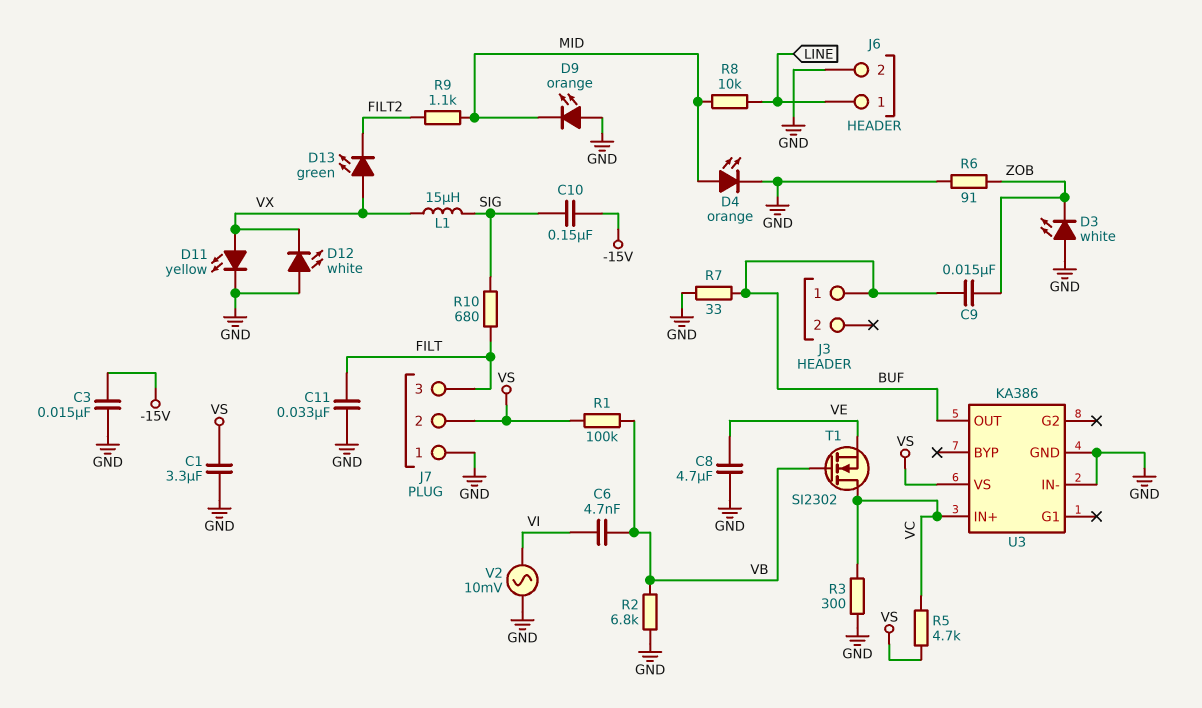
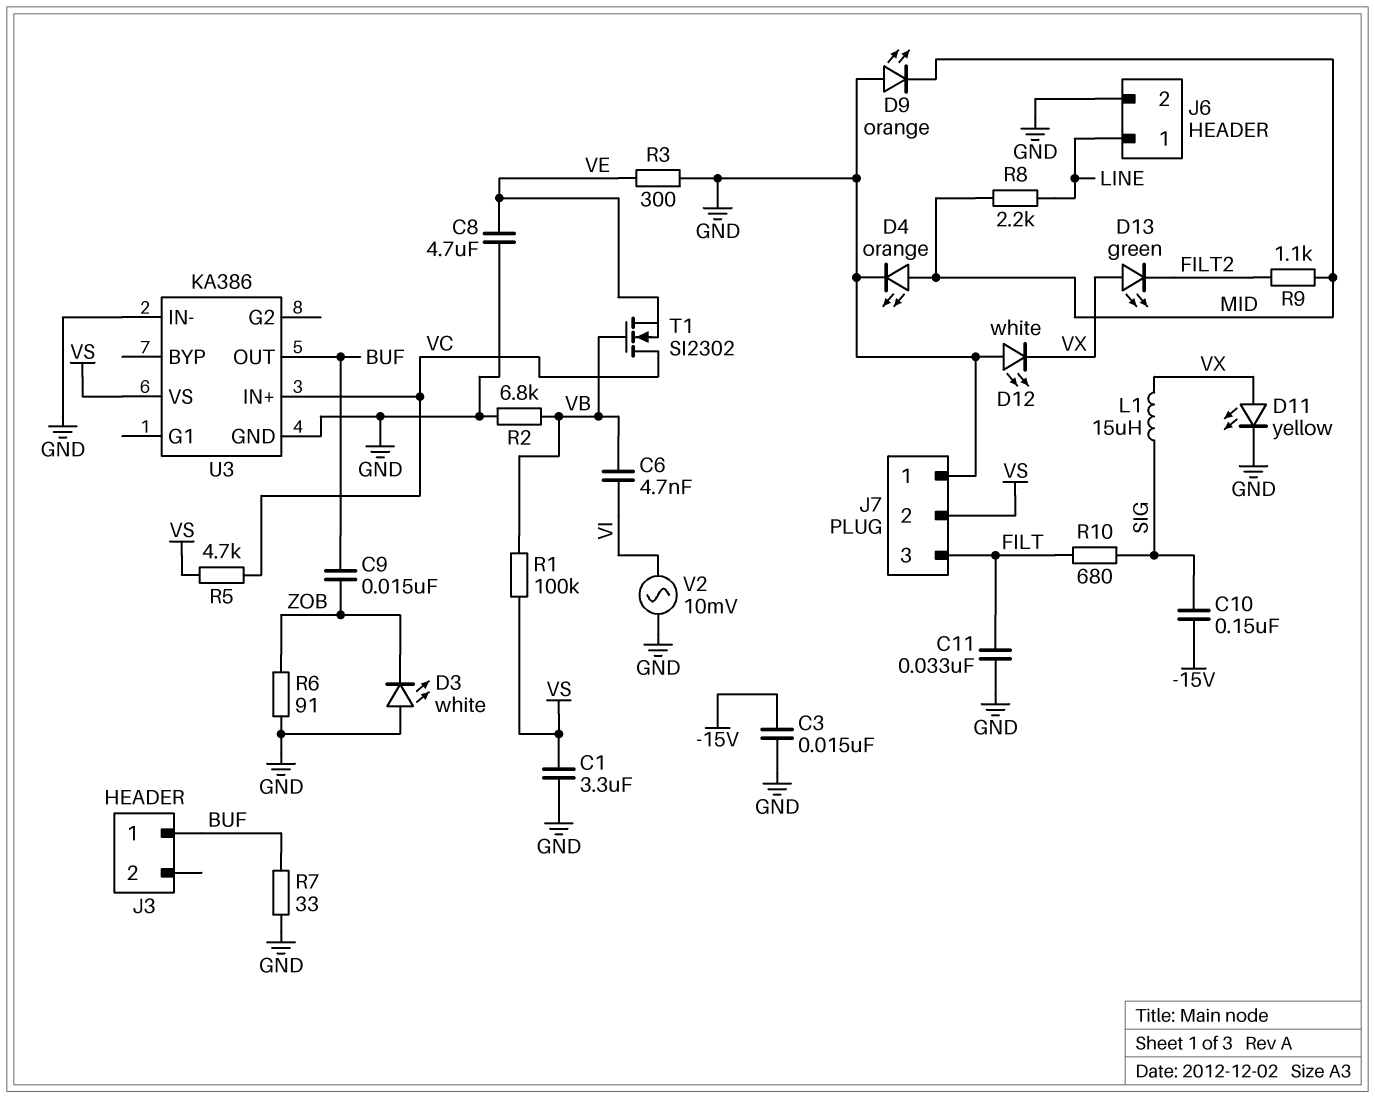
R3: 300 (GND, VC) -> 300 (GND, VE)
R8: 10k (LINE, MID) -> 2.2k (LINE, MID)

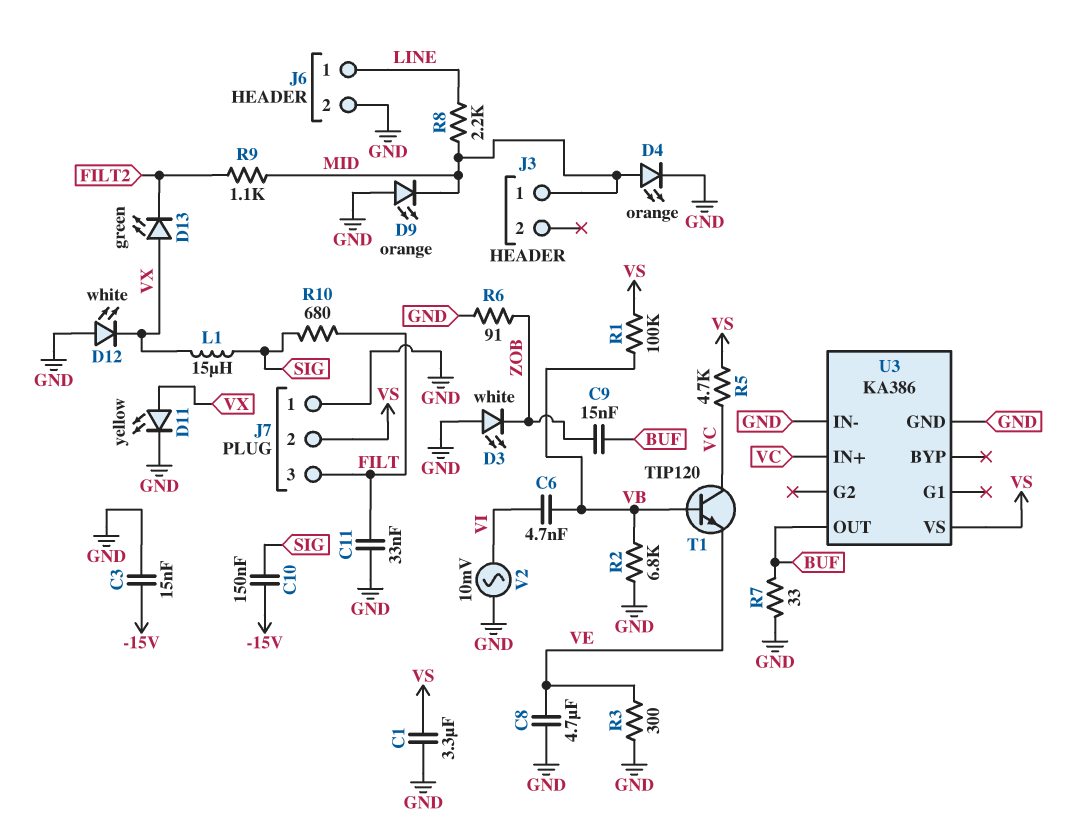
J3 pin 1: BUF -> MID
T1: NMOS SI2302 (G VB, D VC, S VE) -> NPN TIP120 (B VB, C VC, E VE)

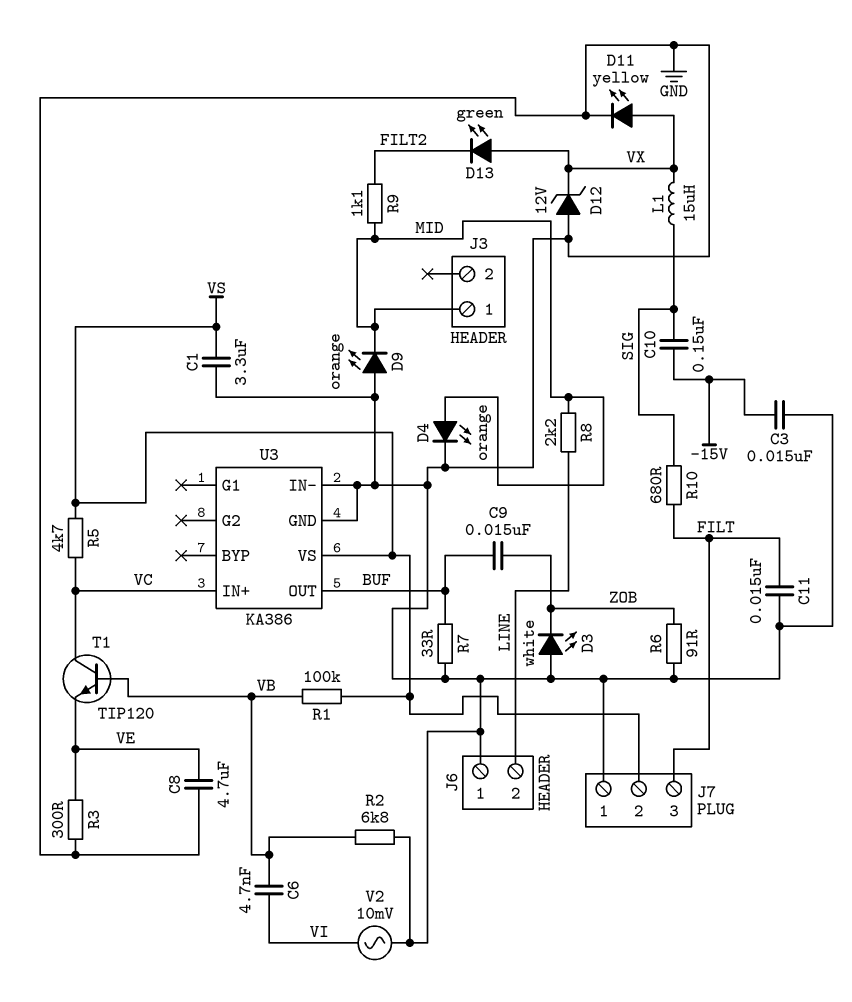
C11: 33nF (FILT, GND) -> 15nF (FILT, GND)
D12: LED white (A GND, K VX) -> zener 12V (A GND, K VX)
J6 pin 1: LINE -> GND
J6 pin 2: GND -> LINE

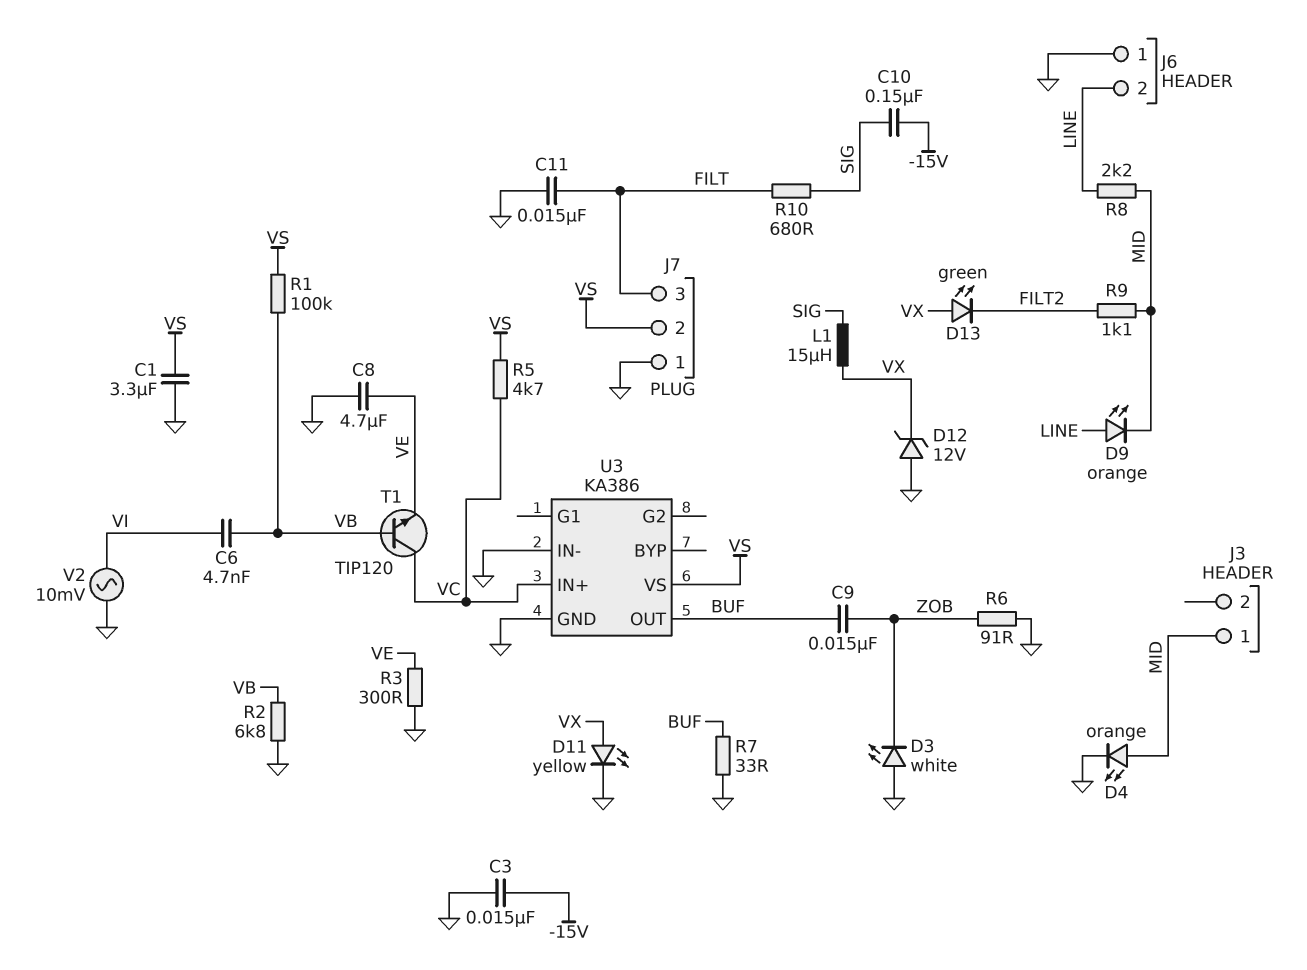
D9: LED orange (A GND, K MID) -> LED orange (A LINE, K MID)

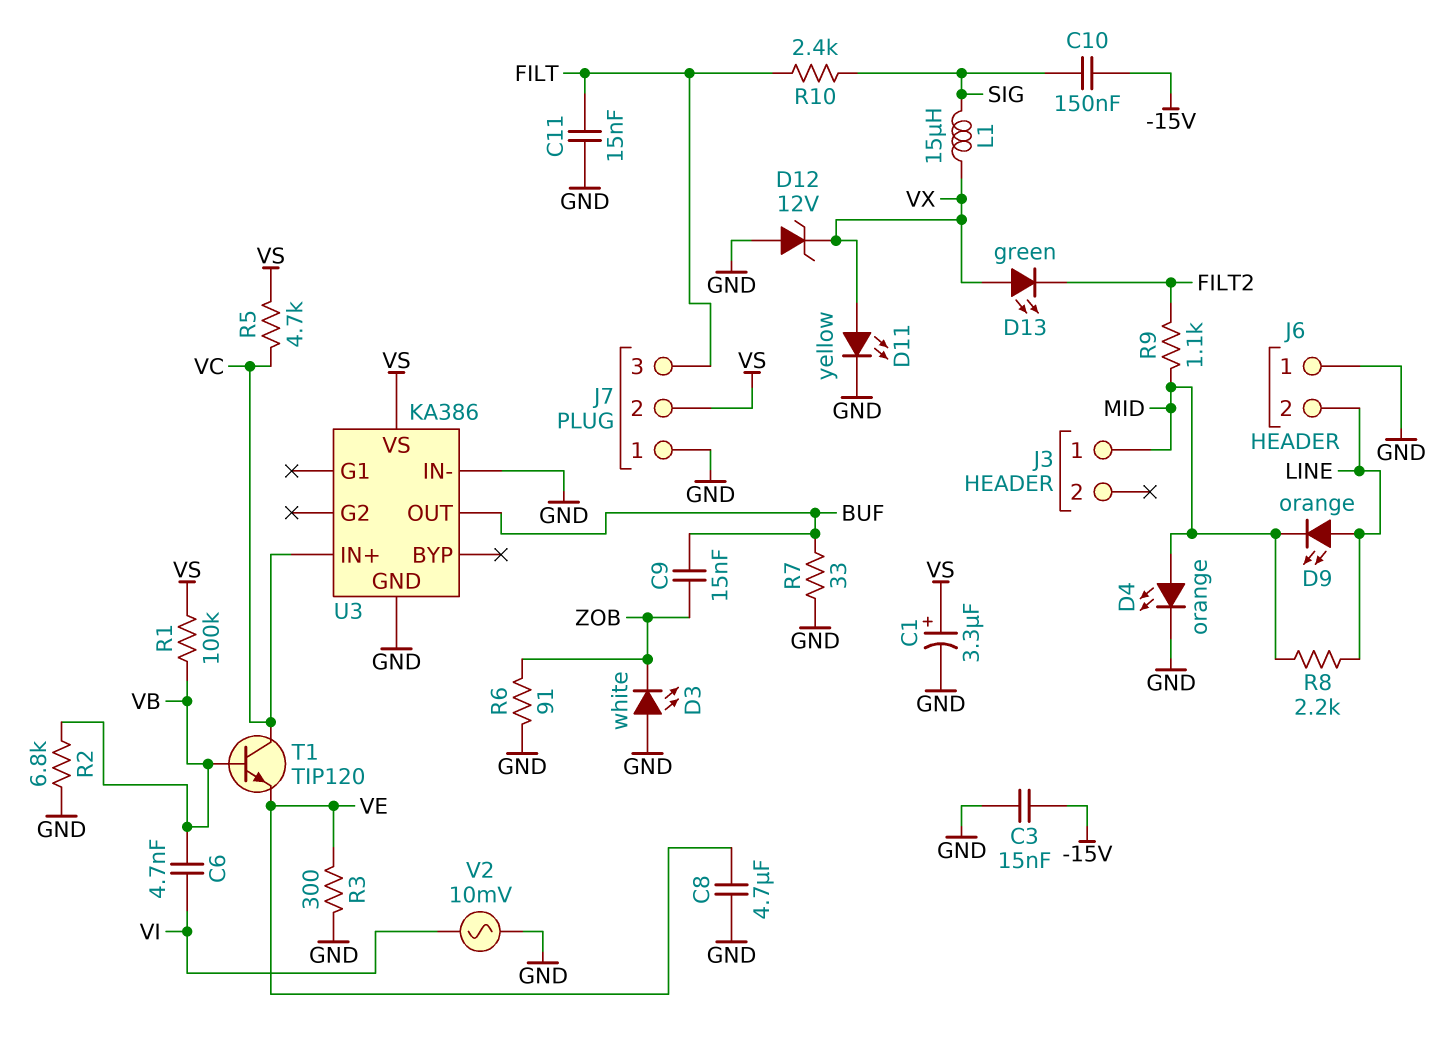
C1: 3.3uF (GND, VS) -> 3.3uF (plus VS, minus GND)
R10: 680 (FILT, SIG) -> 2.4k (FILT, SIG)

